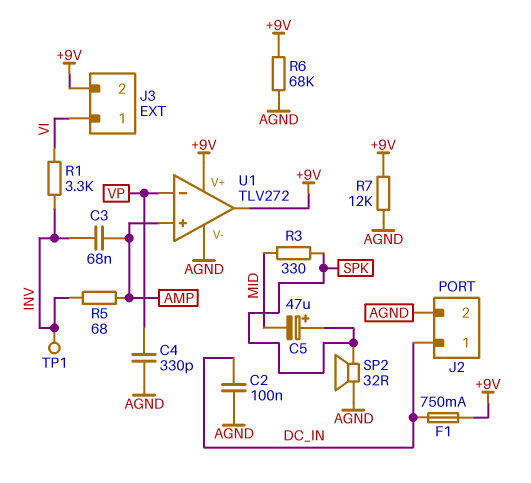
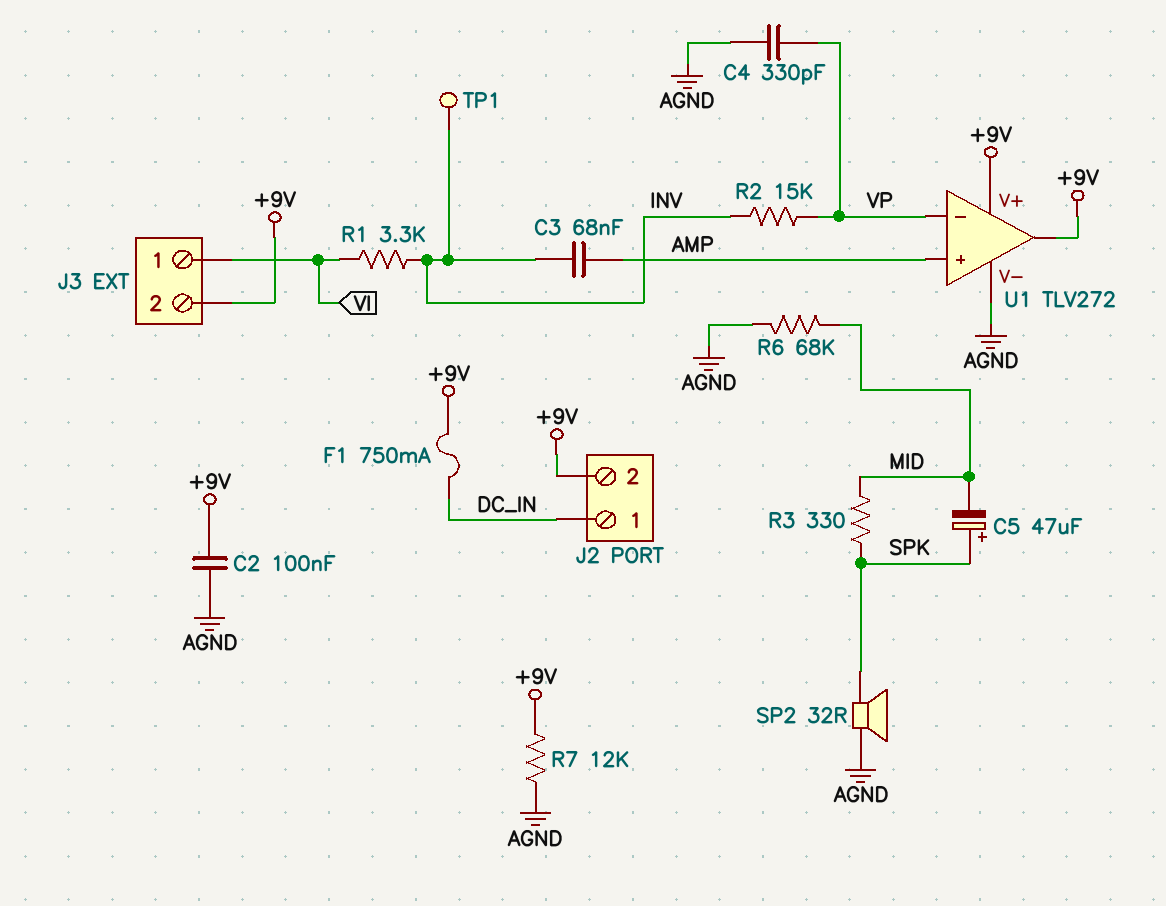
C2: 100nF (AGND, DC_IN) -> 100nF (+9V, AGND)
J2 pin 2: AGND -> +9V
R2: none -> 15k (INV, VP)
R5: 68 (AMP, INV) -> none
R6: 68k (+9V, AGND) -> 68k (AGND, MID)

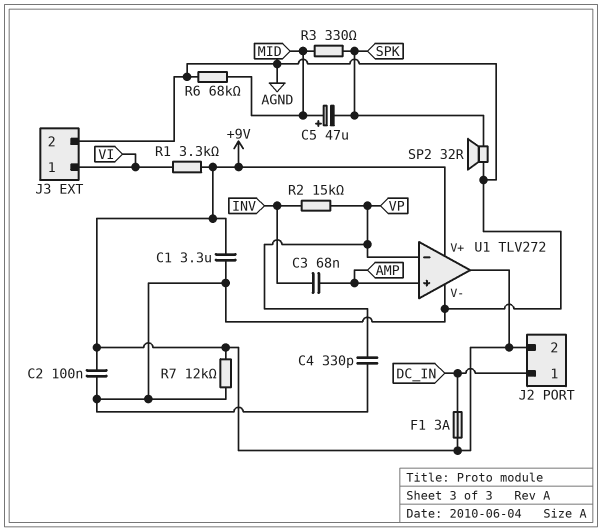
C1: none -> 3.3uF (+9V, AGND)
C5: 47uF (plus SPK, minus MID) -> 47uF (plus MID, minus SPK)
F1: 750mA (+9V, DC_IN) -> 3A (+9V, DC_IN)
J3 pin 2: +9V -> AGND
R1: 3.3k (INV, VI) -> 3.3k (+9V, VI)
TP1: test point (INV) -> none

